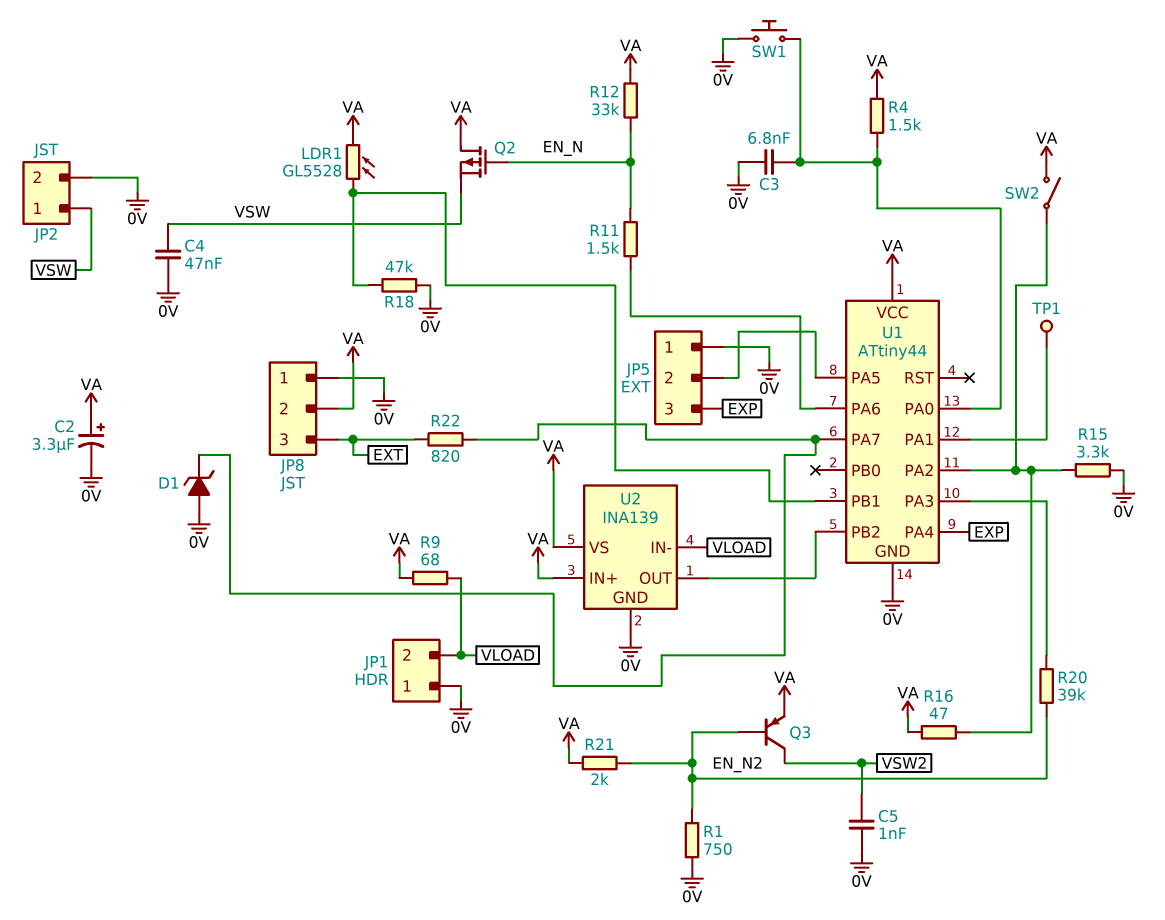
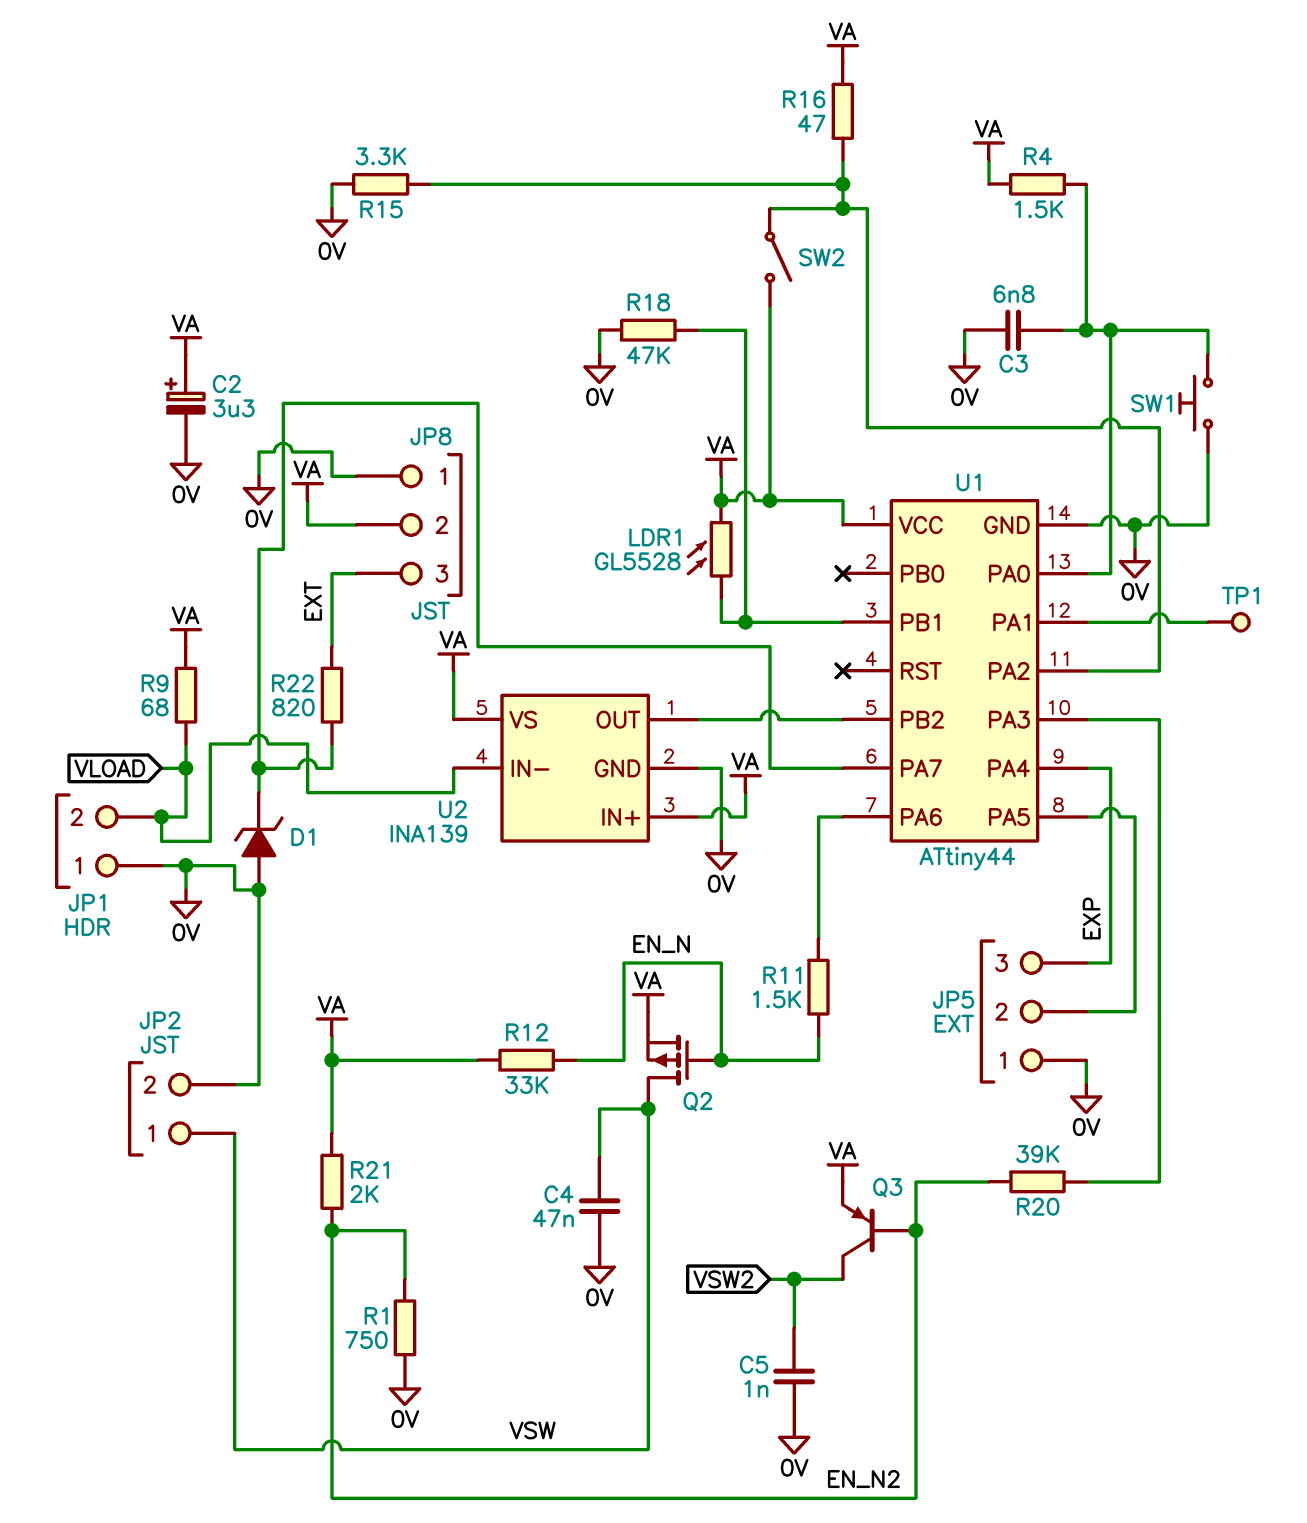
Q2: PMOS (G EN_N, D VA, S VSW) -> PMOS (G EN_N, D VSW, S VA)

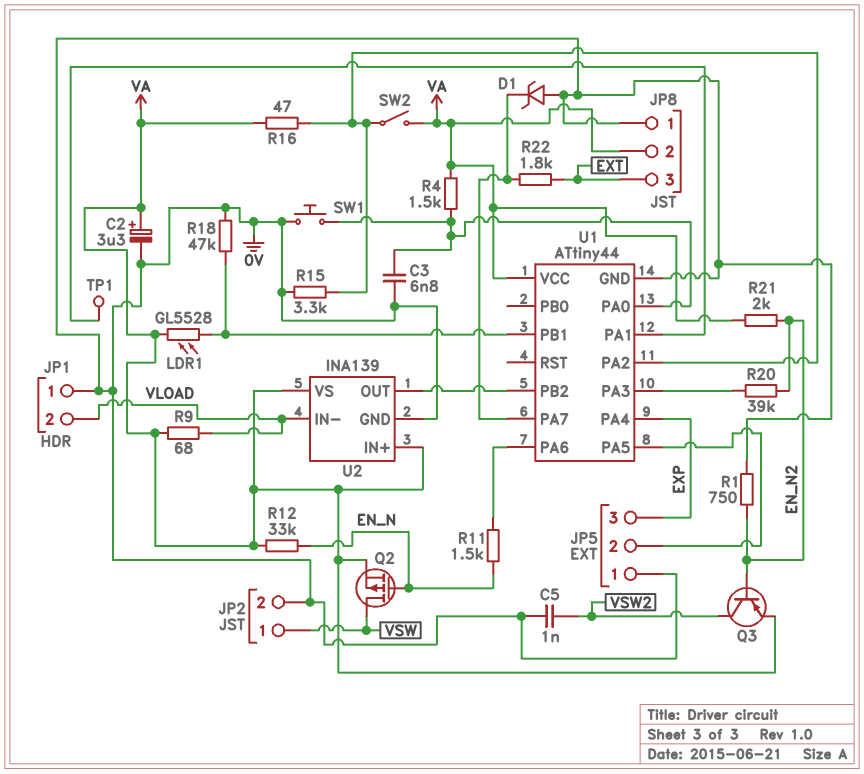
C4: 47nF (0V, VSW) -> none
R22: 820 (EXT, U1/PA7) -> 1.8k (EXT, U1/PA7)

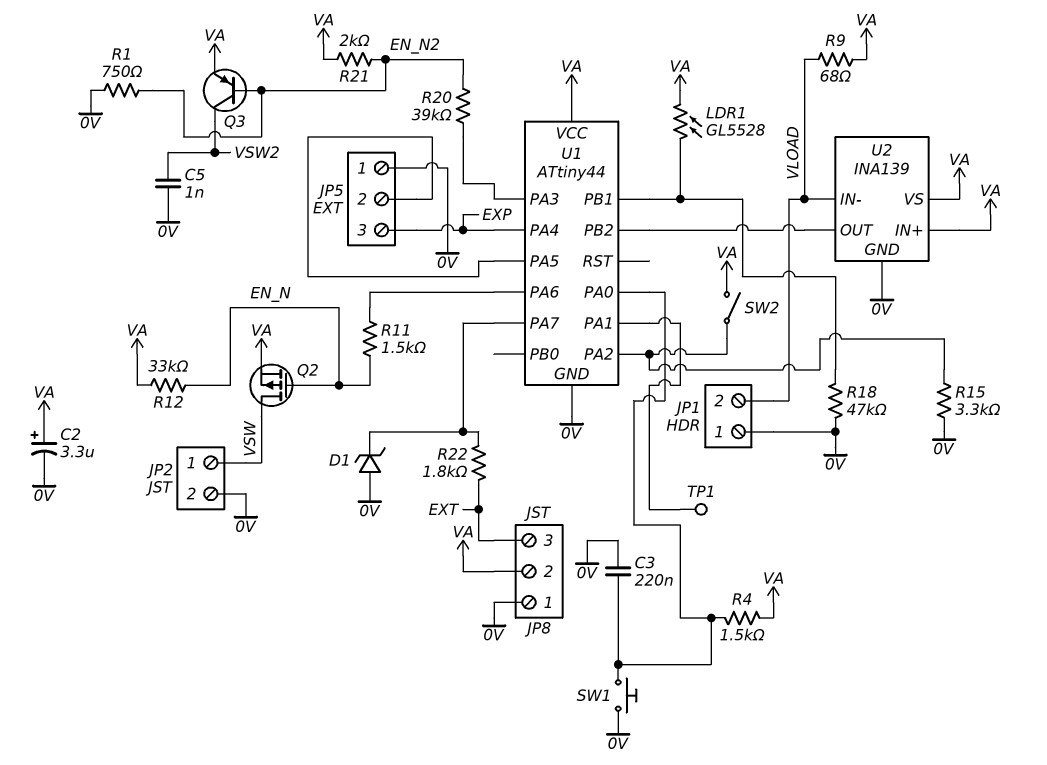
C3: 6.8nF (0V, U1/PA0) -> 220nF (0V, U1/PA0)
R16: 47 (U1/PA2, VA) -> none

